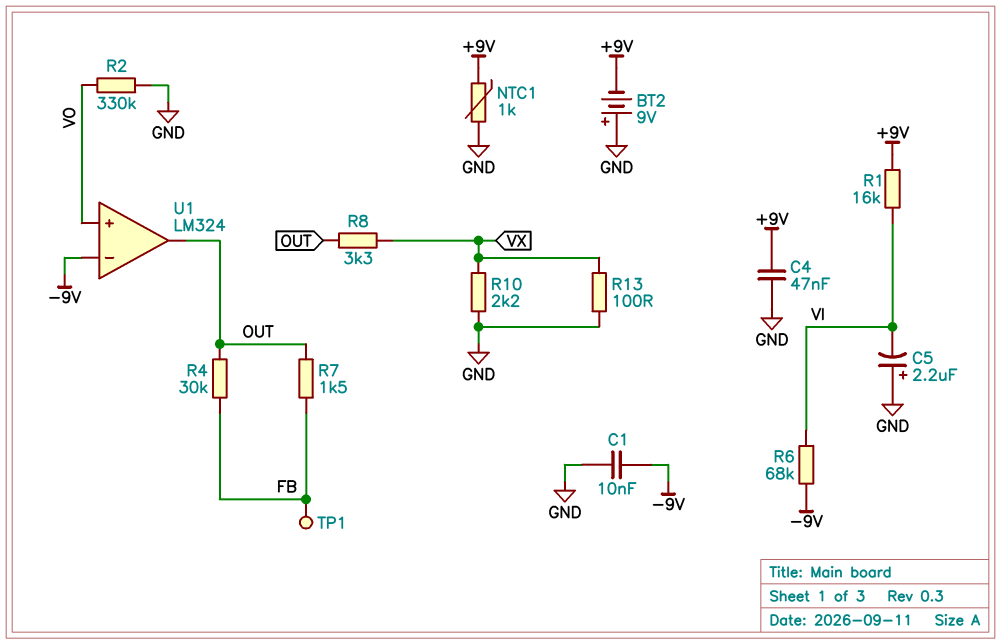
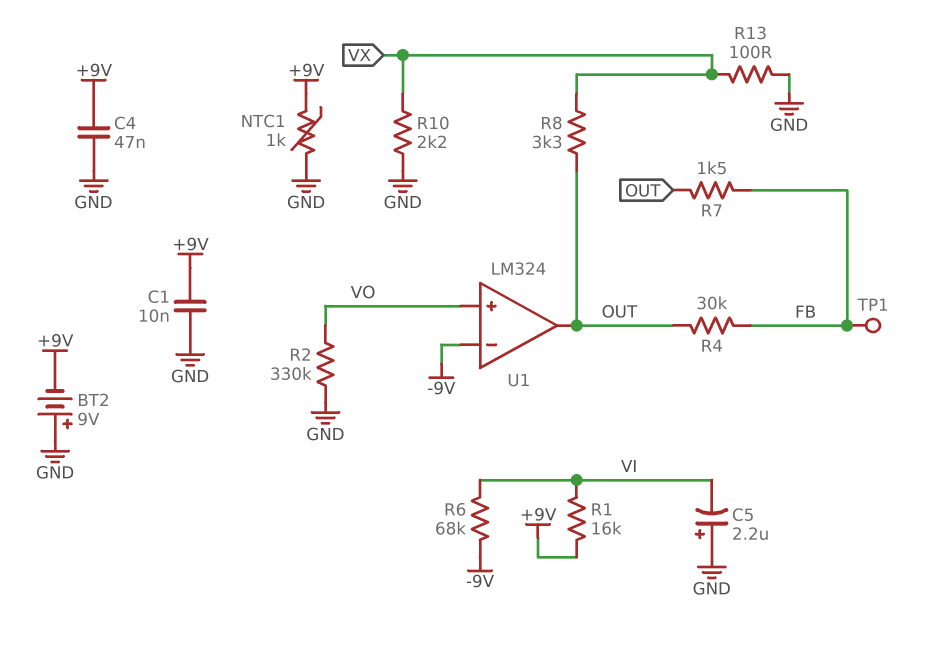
C1: 10nF (-9V, GND) -> 10nF (+9V, GND)

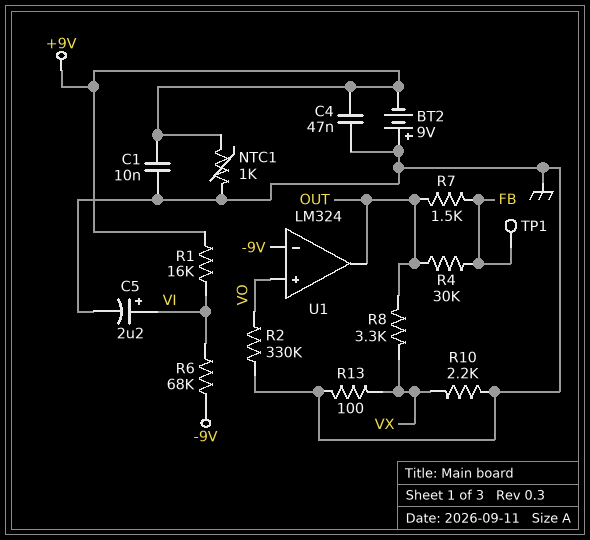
C5: 2.2uF (plus GND, minus VI) -> 2.2uF (plus VI, minus GND)

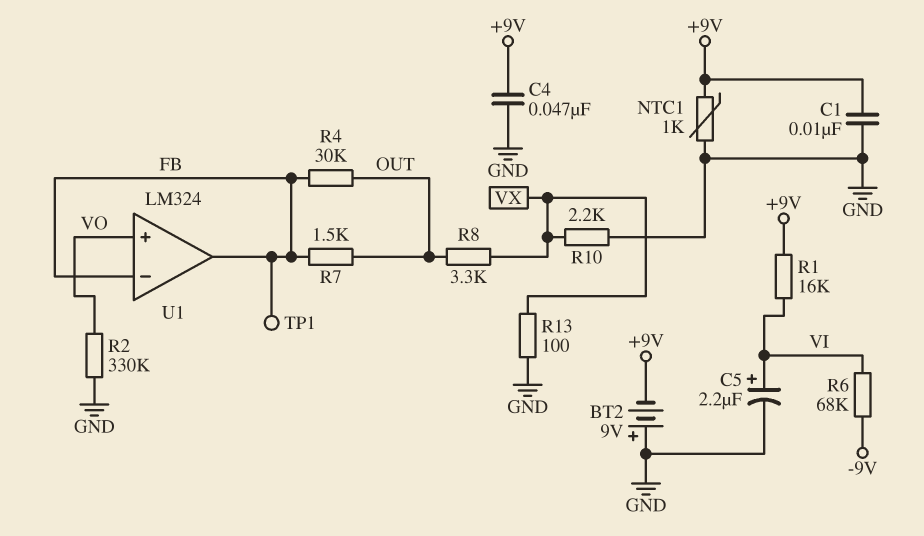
U1 pin in-: -9V -> FB
U1 pin out: OUT -> FB

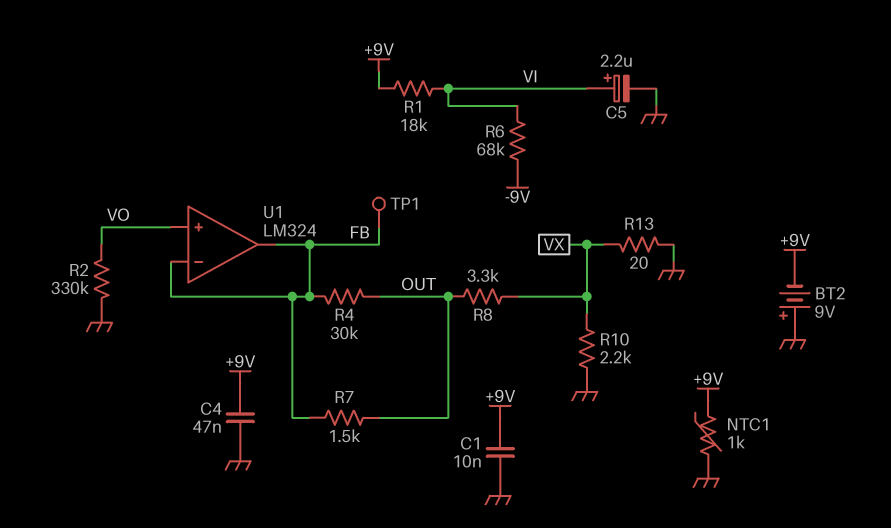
R1: 16k (+9V, VI) -> 18k (+9V, VI)
R13: 100 (GND, VX) -> 20 (GND, VX)

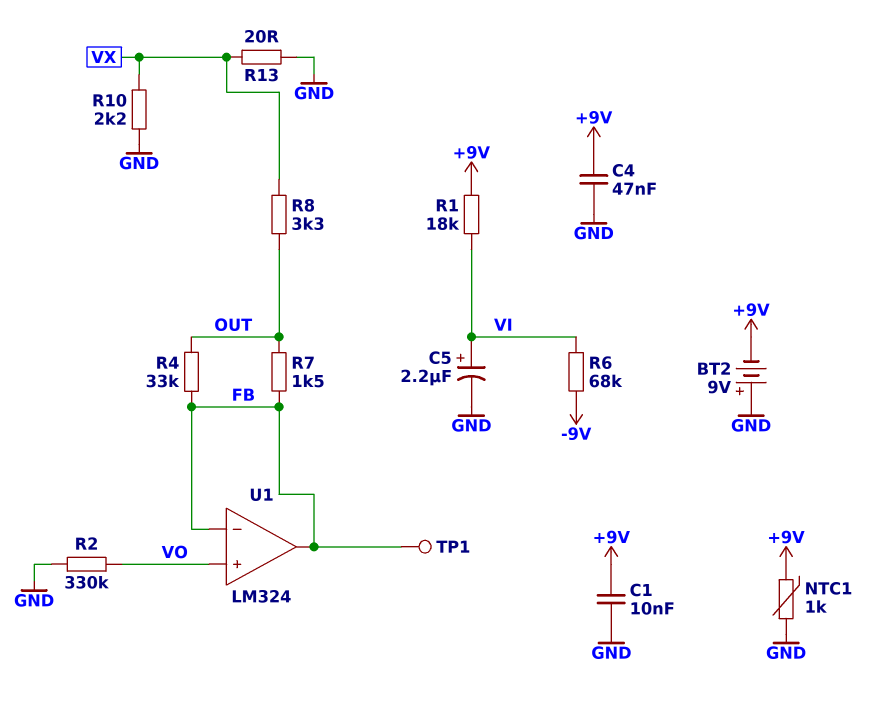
R4: 30k (FB, OUT) -> 33k (FB, OUT)

